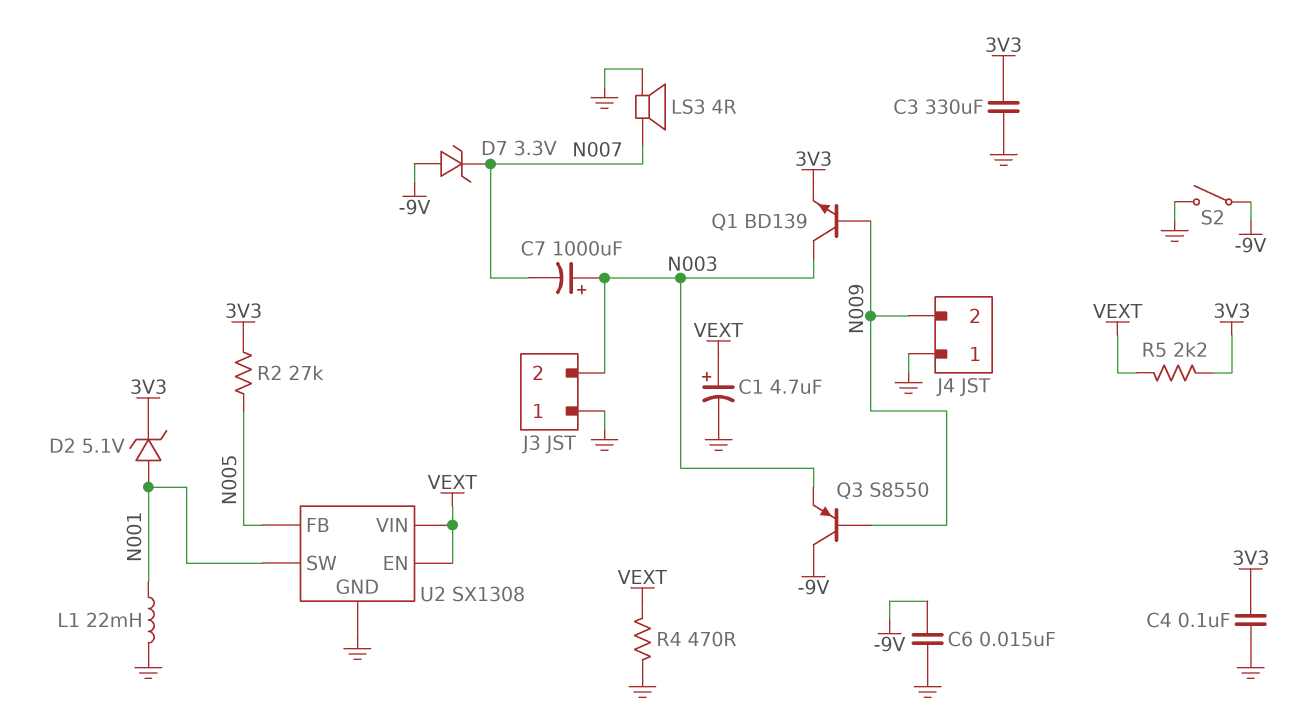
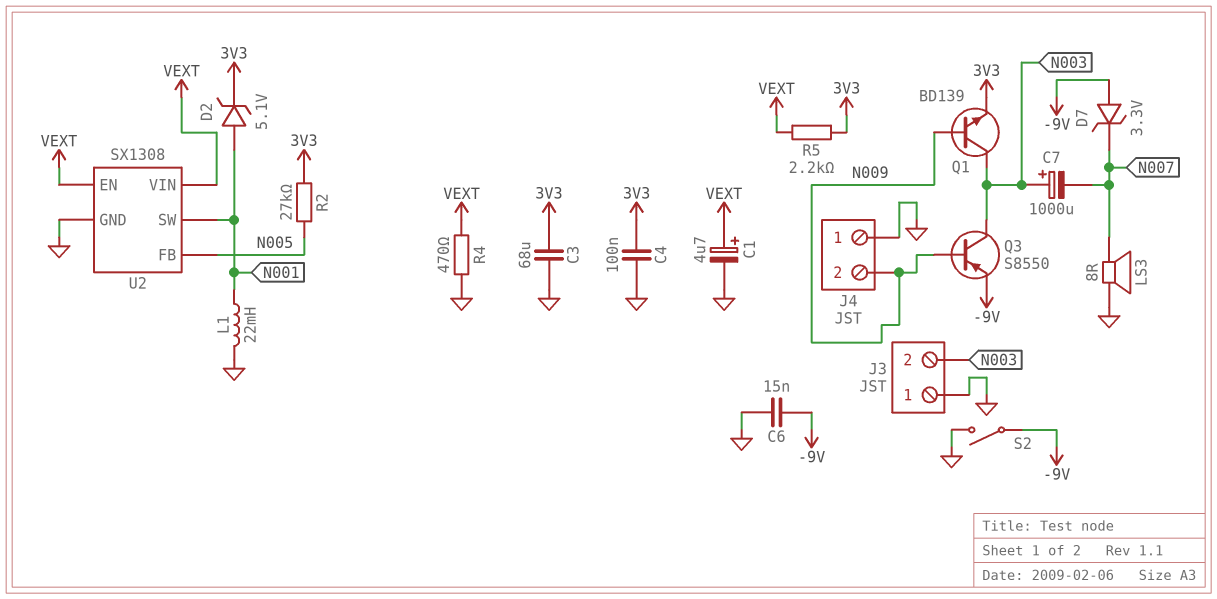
C3: 330uF (3V3, GND) -> 68uF (3V3, GND)
LS3: speaker 4R (GND, N007) -> speaker 8R (GND, N007)
Q3: PNP S8550 (B N009, C -9V, E N003) -> PNP S8550 (B N009, C N003, E -9V)

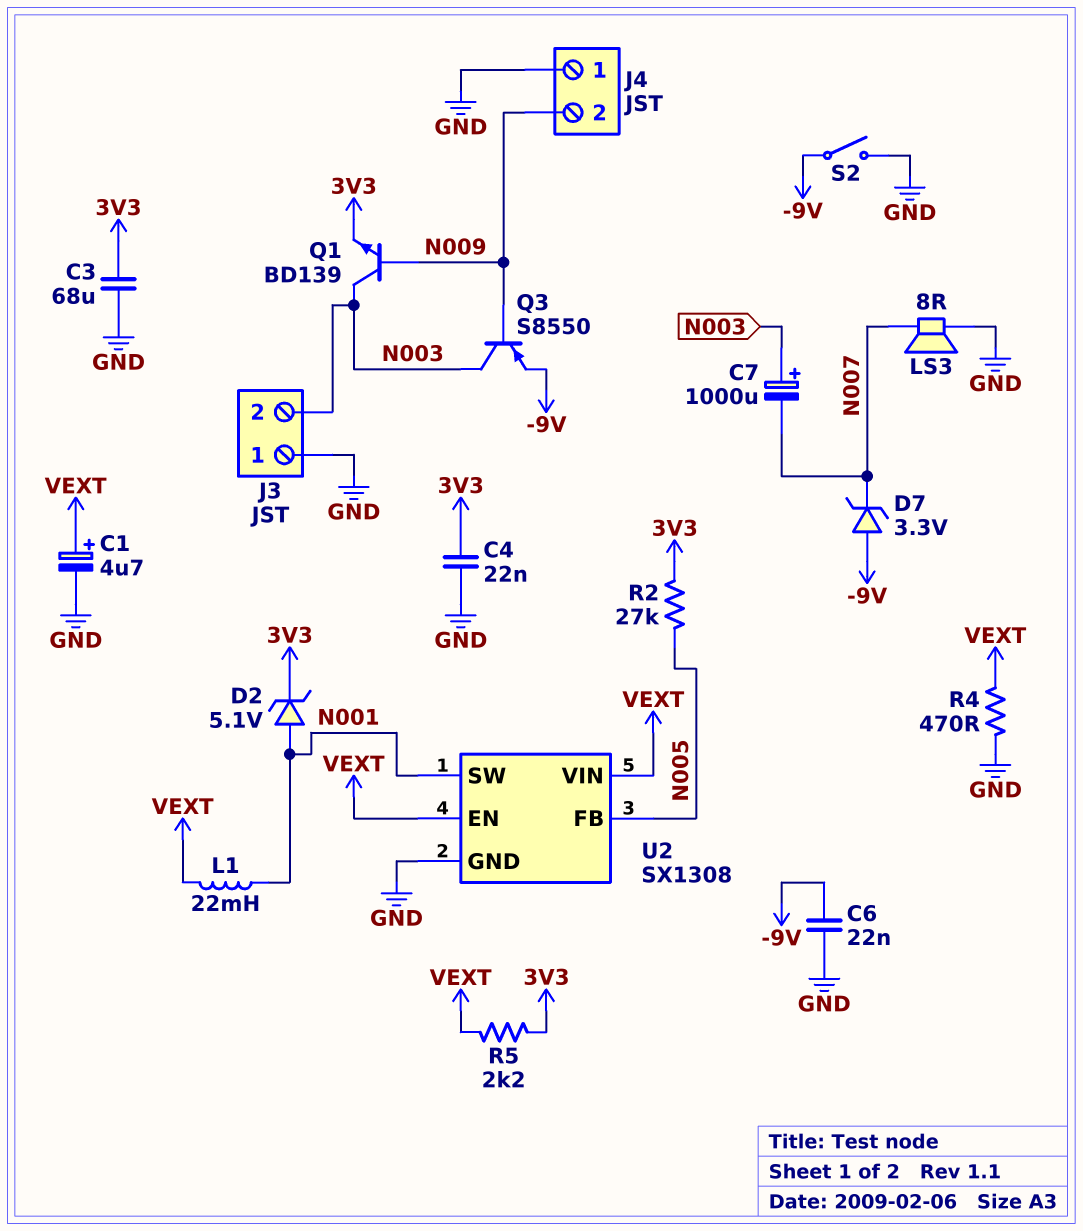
C4: 100nF (3V3, GND) -> 22nF (3V3, GND)
C6: 15nF (-9V, GND) -> 22nF (-9V, GND)
L1: 22mH (GND, N001) -> 22mH (N001, VEXT)

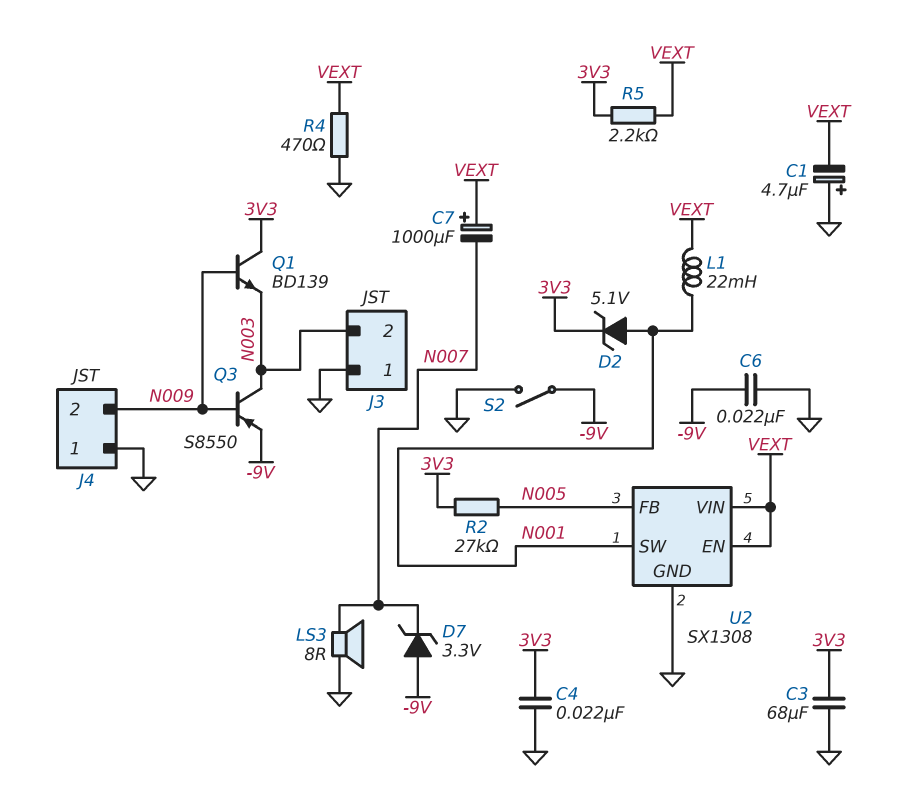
C1: 4.7uF (plus VEXT, minus GND) -> 4.7uF (plus GND, minus VEXT)
C7: 1000uF (plus N003, minus N007) -> 1000uF (plus VEXT, minus N007)
Q1: NPN BD139 (B N009, C N003, E 3V3) -> NPN BD139 (B N009, C 3V3, E N003)

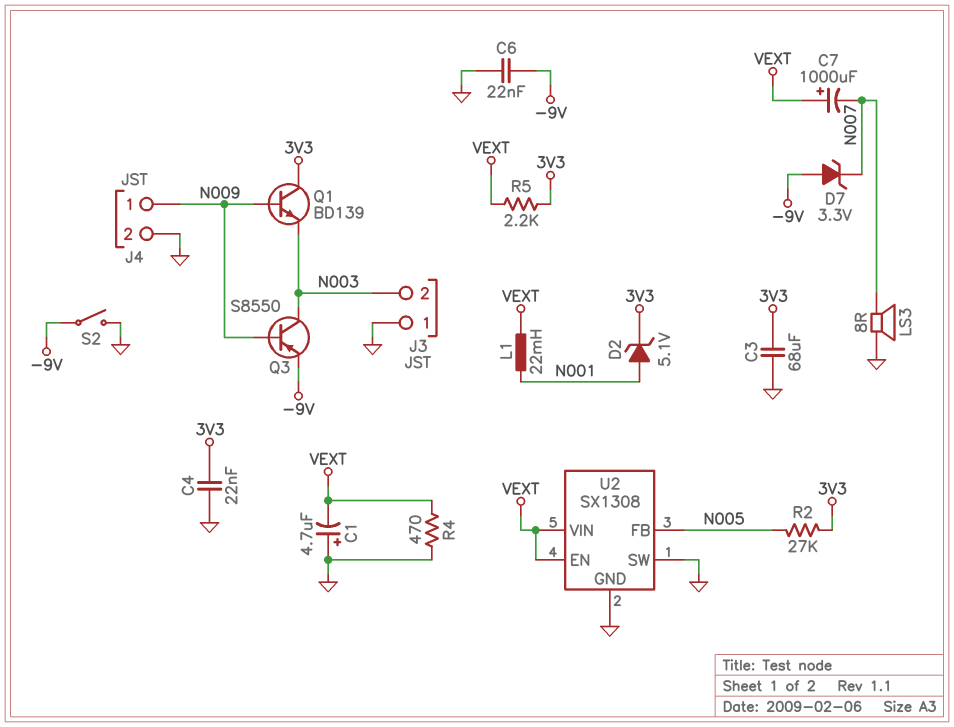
J4 pin 1: GND -> N009
J4 pin 2: N009 -> GND
U2 pin SW: N001 -> GND

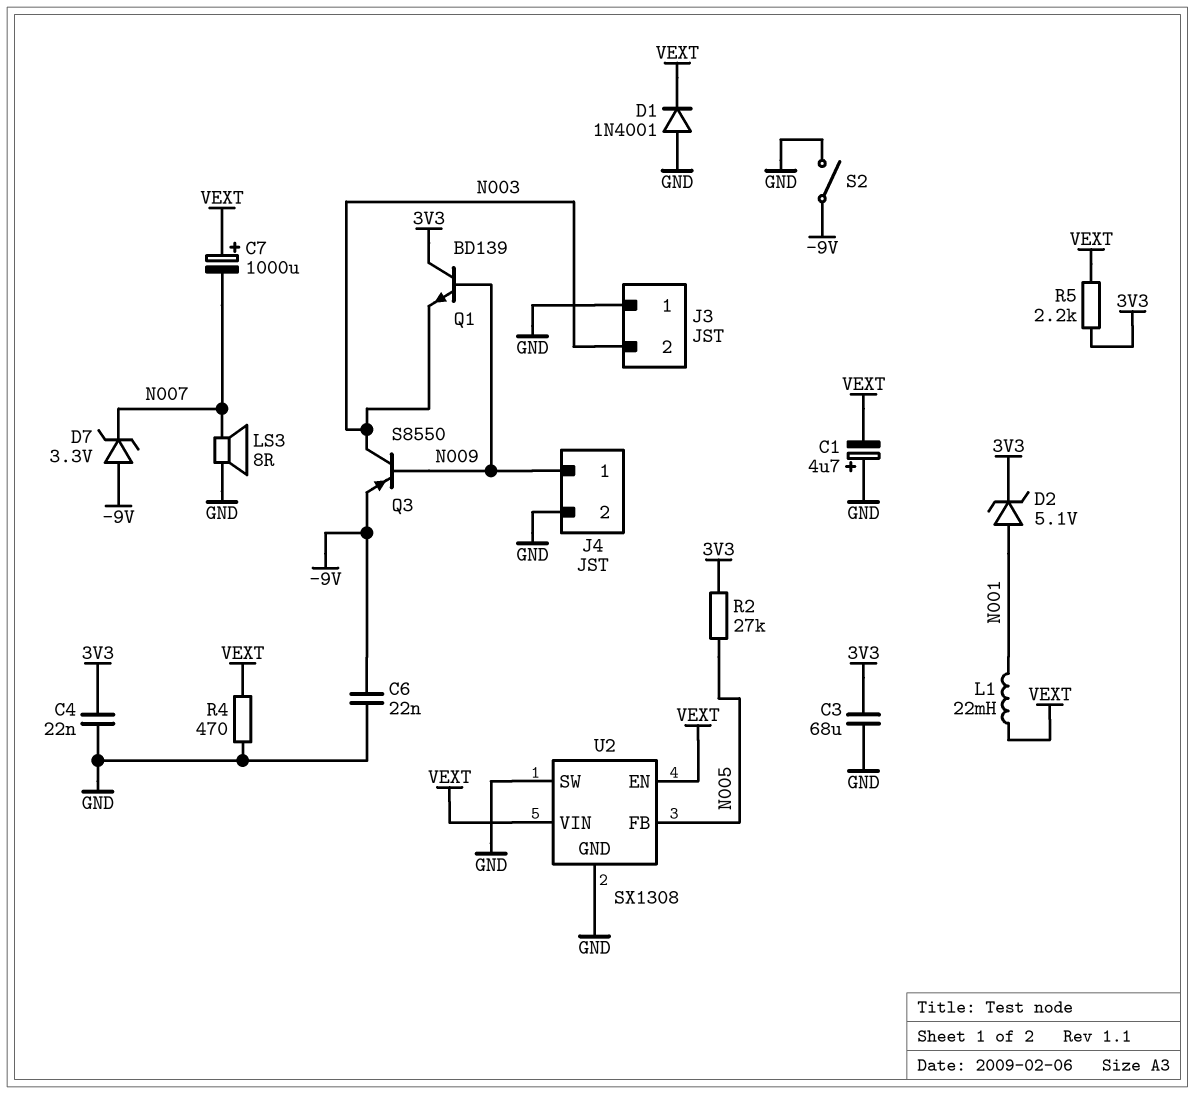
D1: none -> diode 1N4001 (A GND, K VEXT)

